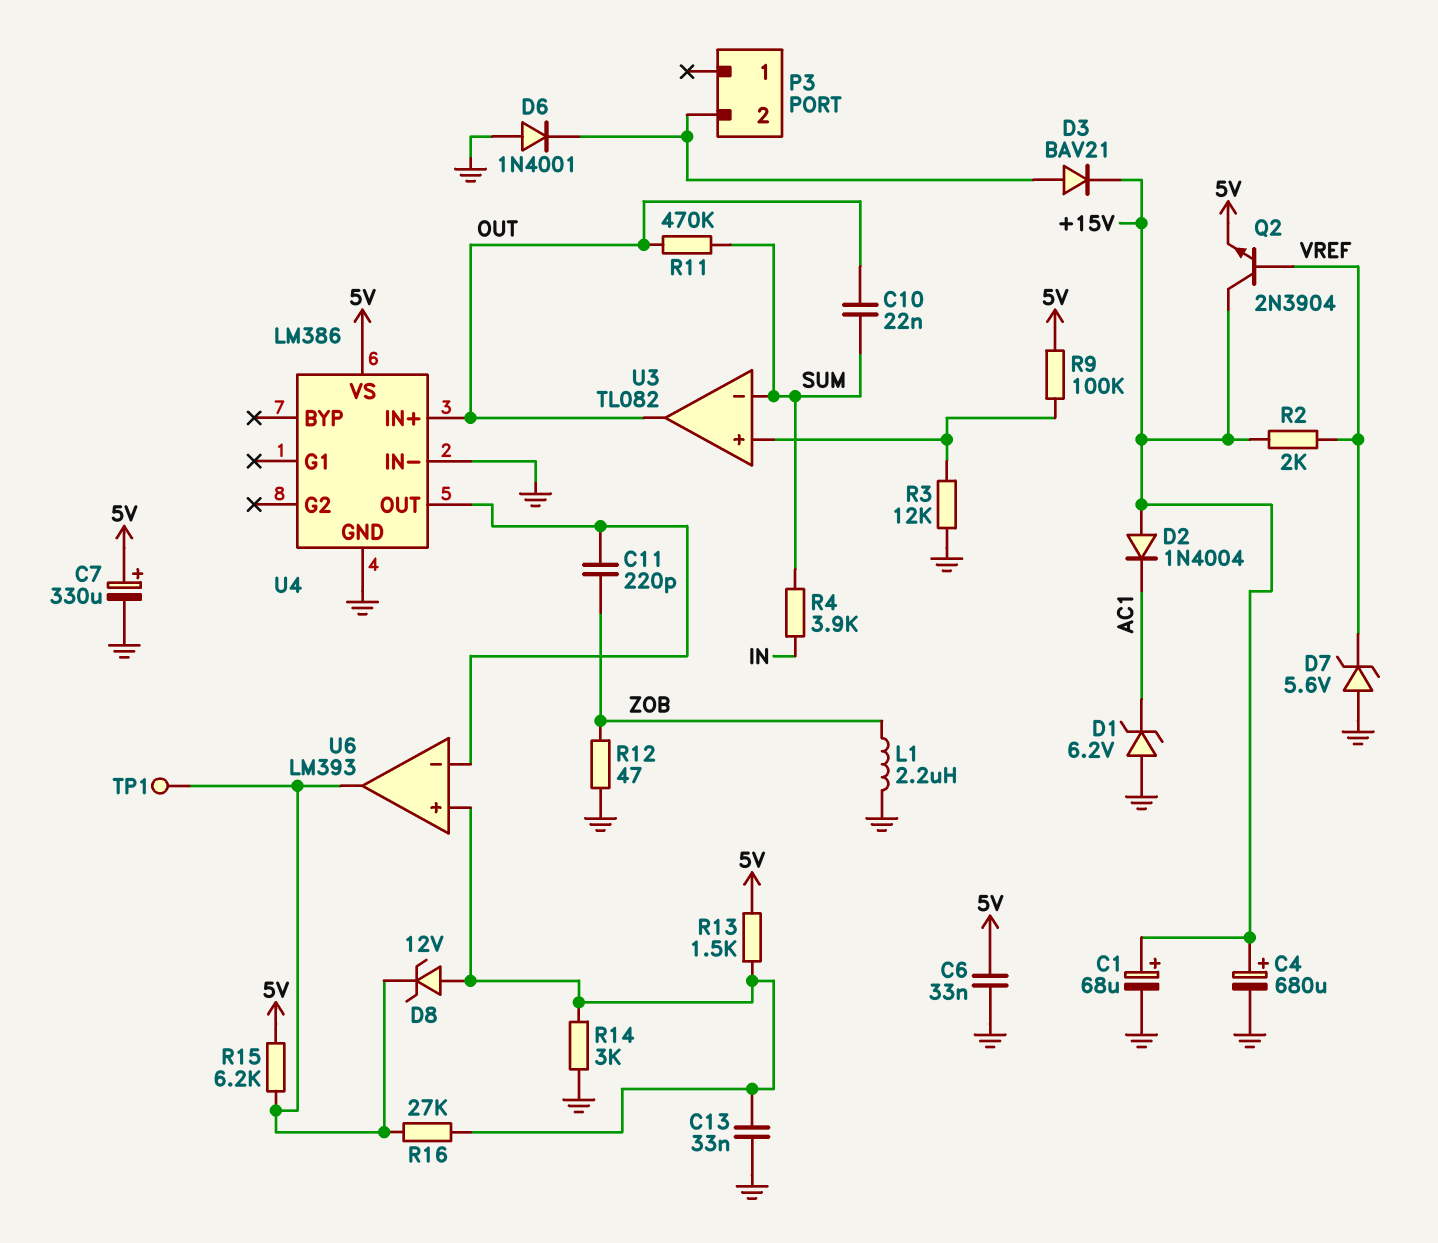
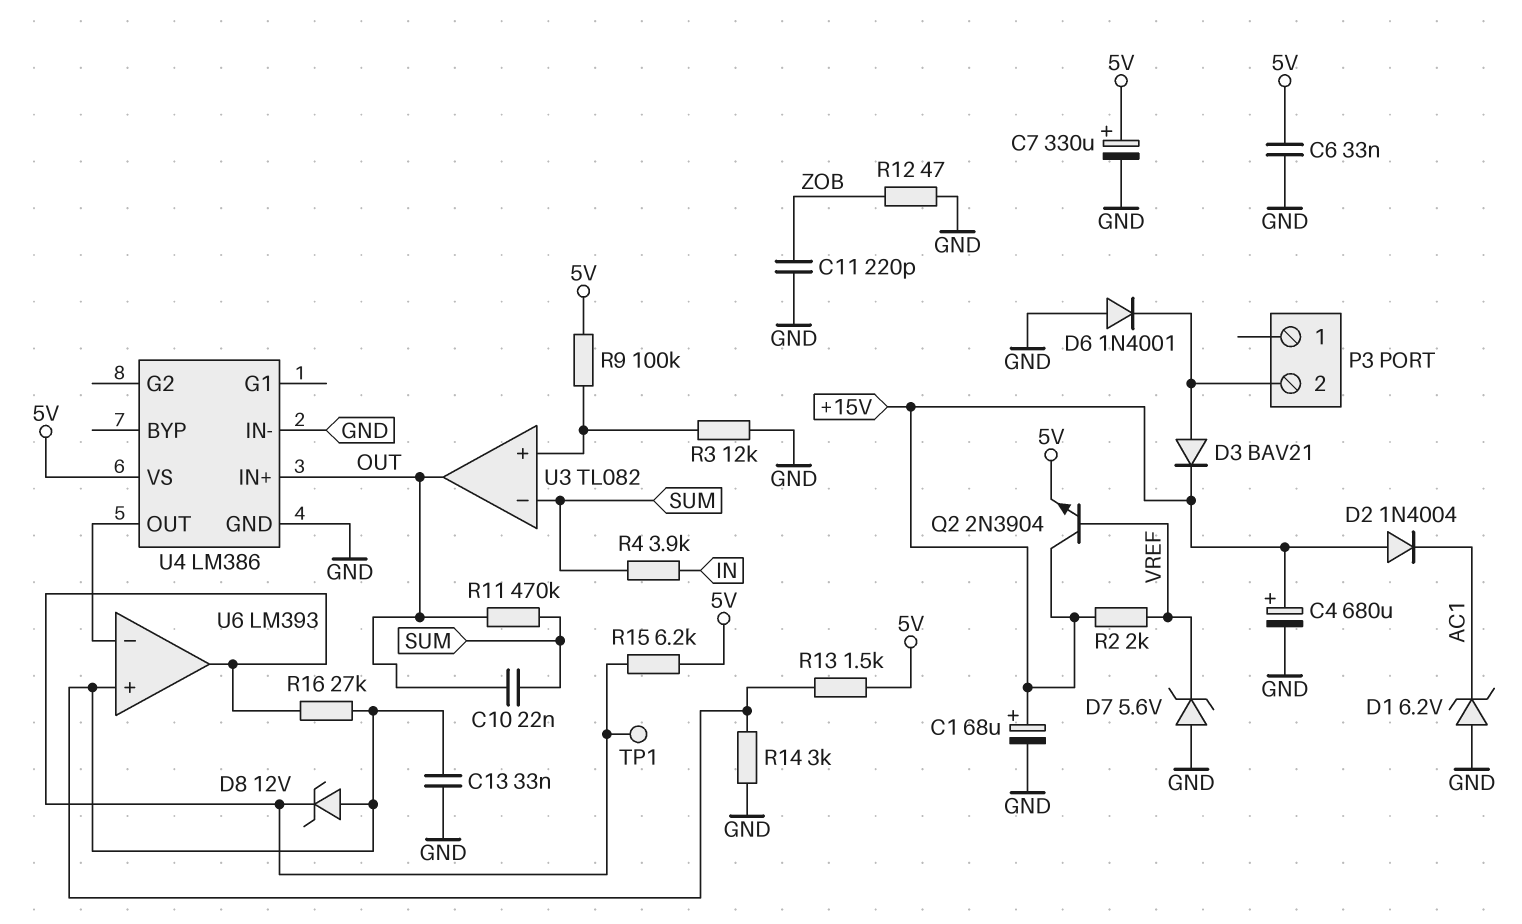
C11: 220pF (U4/OUT, ZOB) -> 220pF (GND, ZOB)
L1: 2.2uH (GND, ZOB) -> none

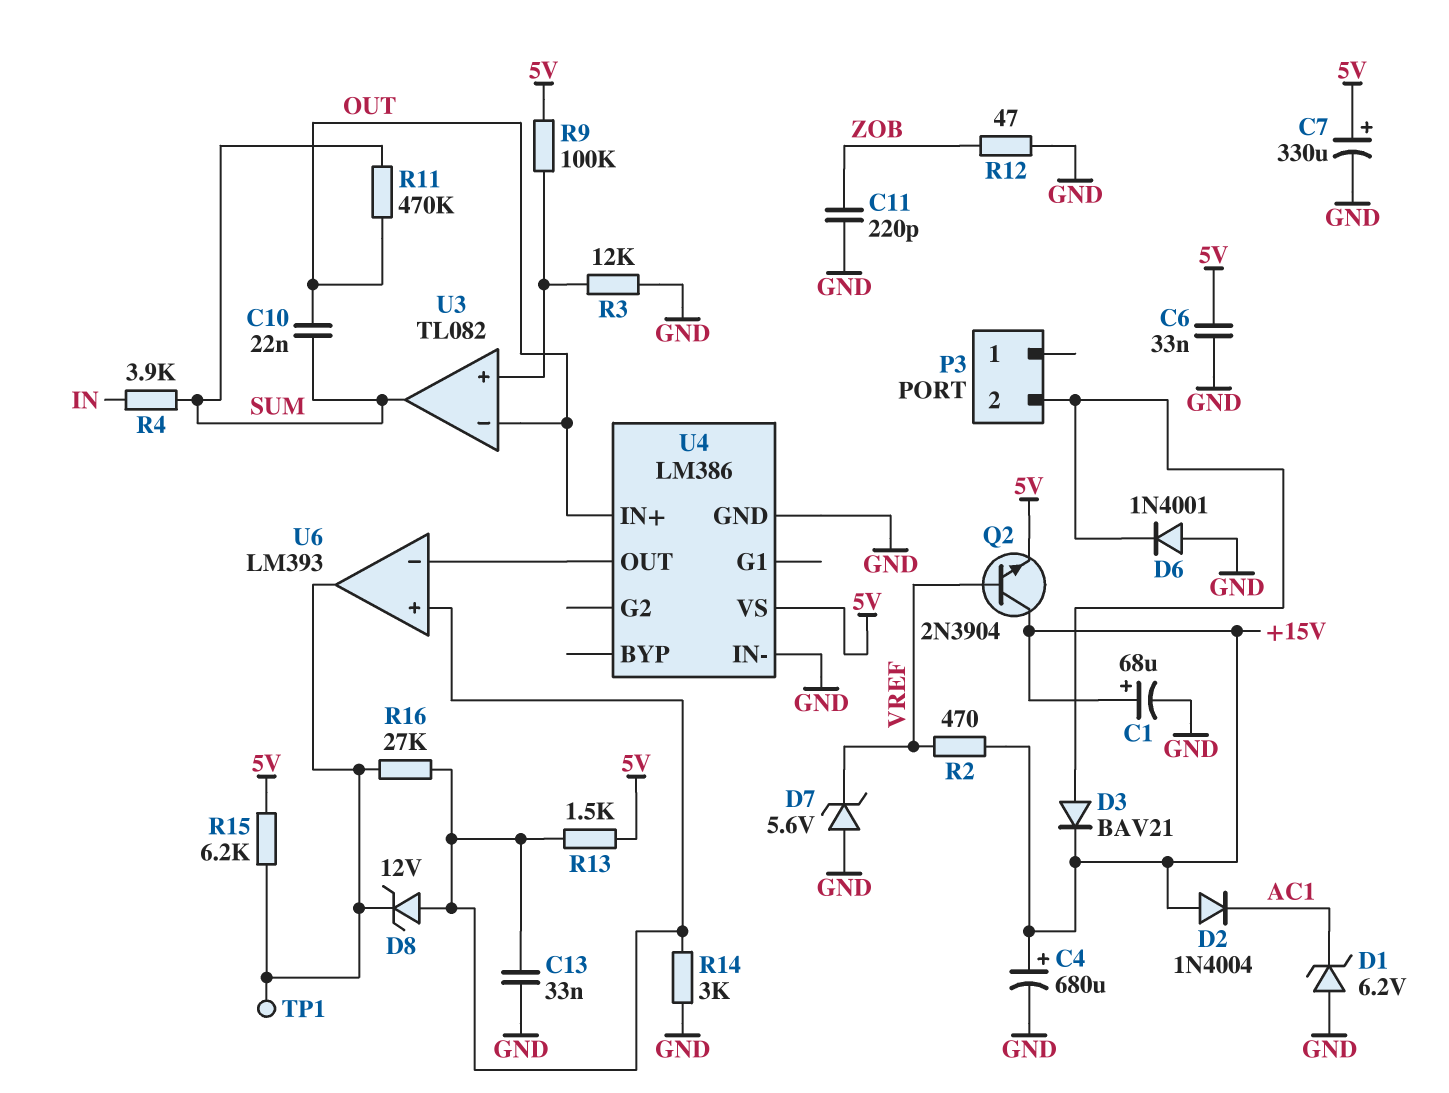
R2: 2k (+15V, VREF) -> 470 (+15V, VREF)
U3 pin in-: SUM -> OUT
U3 pin out: OUT -> SUM

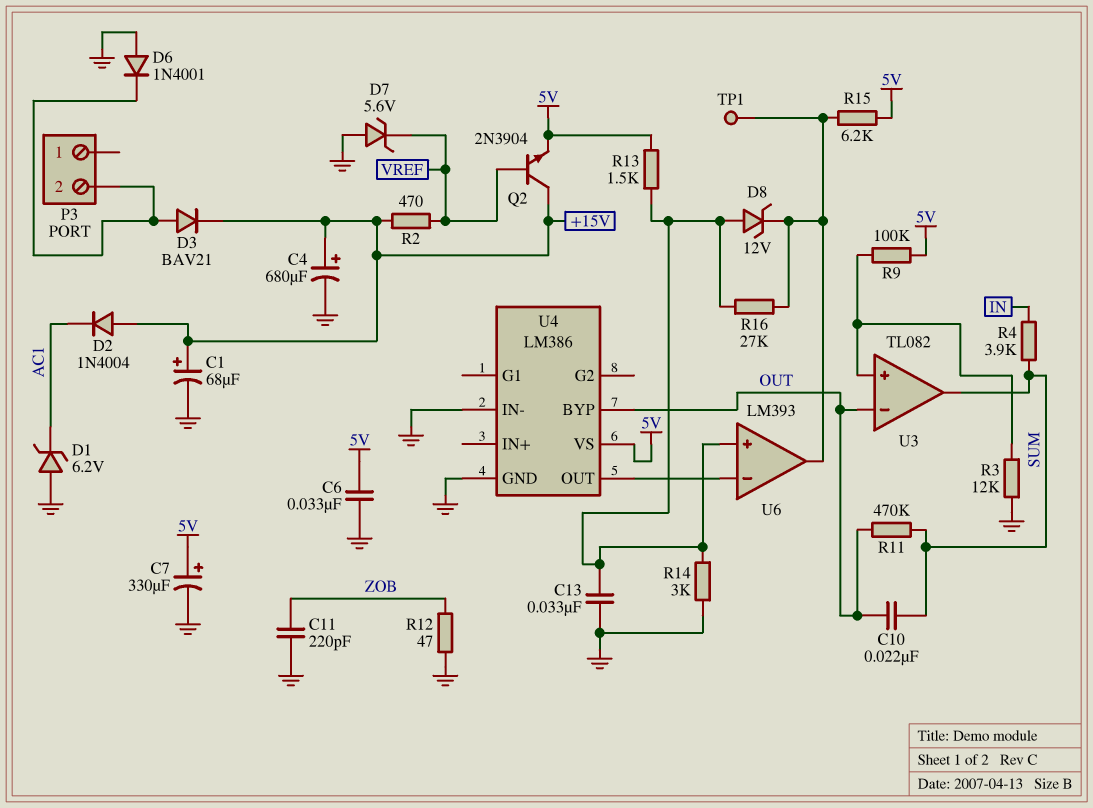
U4 pin BYP: none -> OUT
U4 pin IN+: OUT -> none

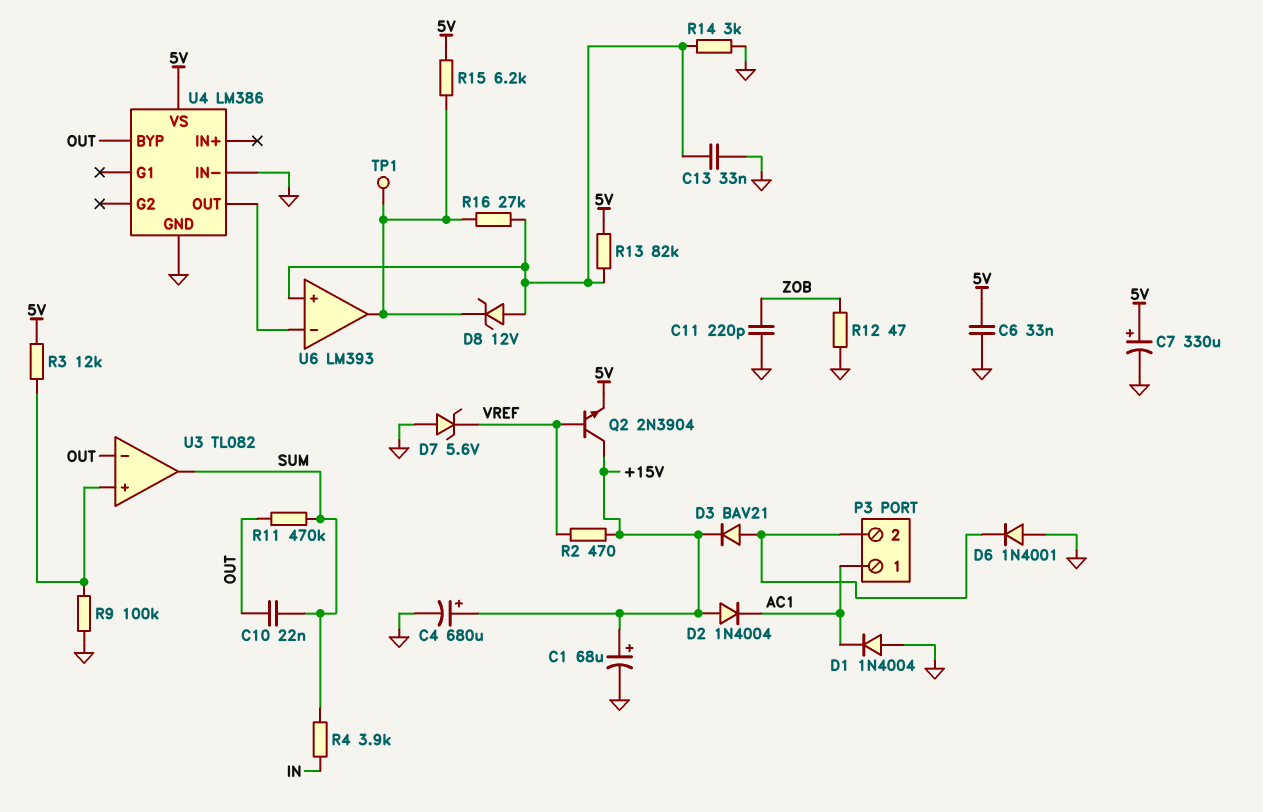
D1: zener 6.2V (A GND, K AC1) -> diode 1N4004 (A GND, K AC1)
P3 pin 1: none -> AC1
R3: 12k (GND, U3/in+) -> 12k (5V, U3/in+)
R9: 100k (5V, U3/in+) -> 100k (GND, U3/in+)
R13: 1.5k (5V, U6/in+) -> 82k (5V, U6/in+)

